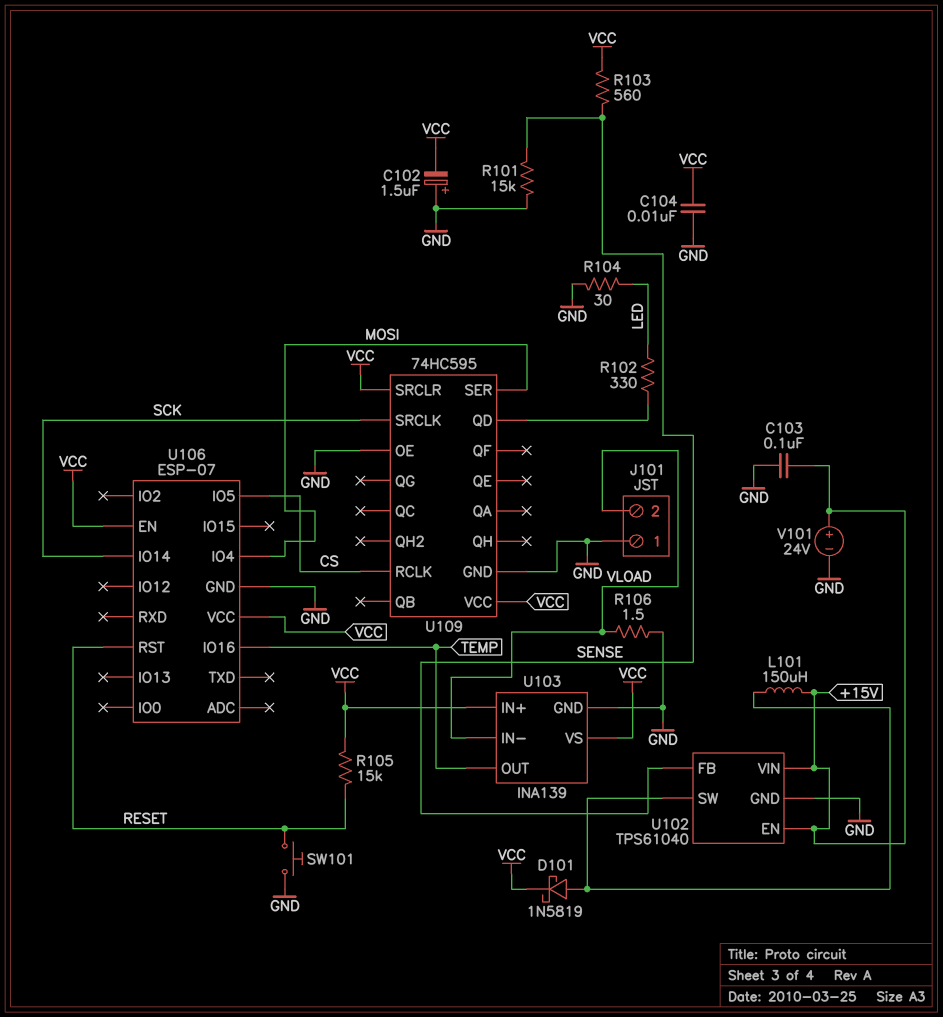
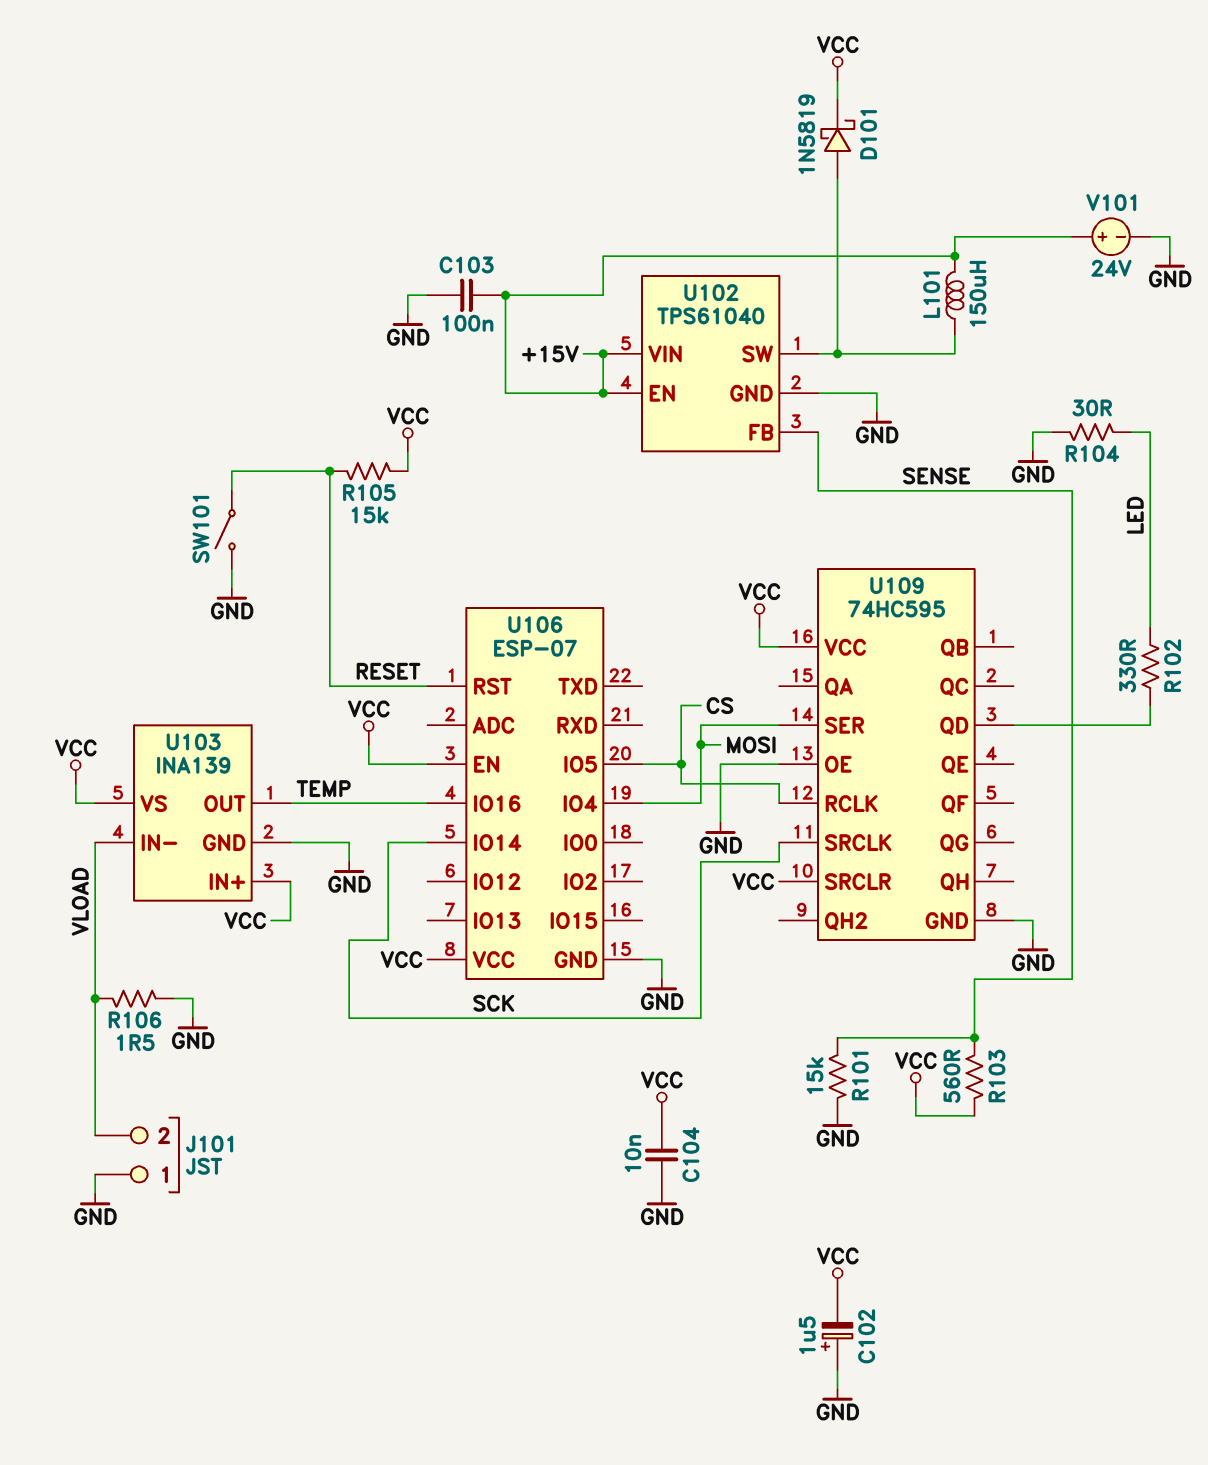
SW101: button (GND, RESET) -> switch (GND, RESET)

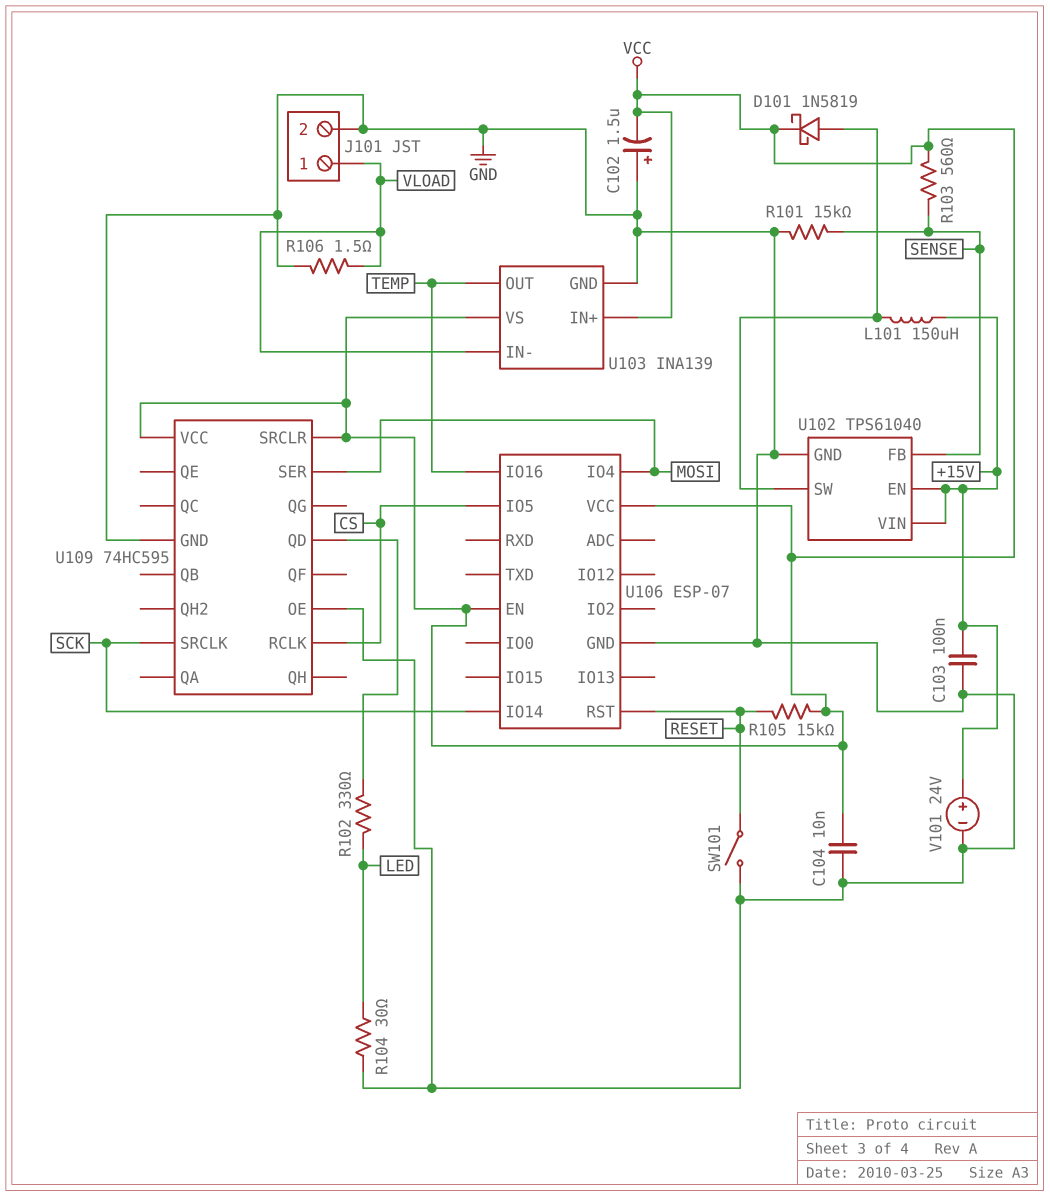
J101 pin 1: GND -> VLOAD
J101 pin 2: VLOAD -> GND

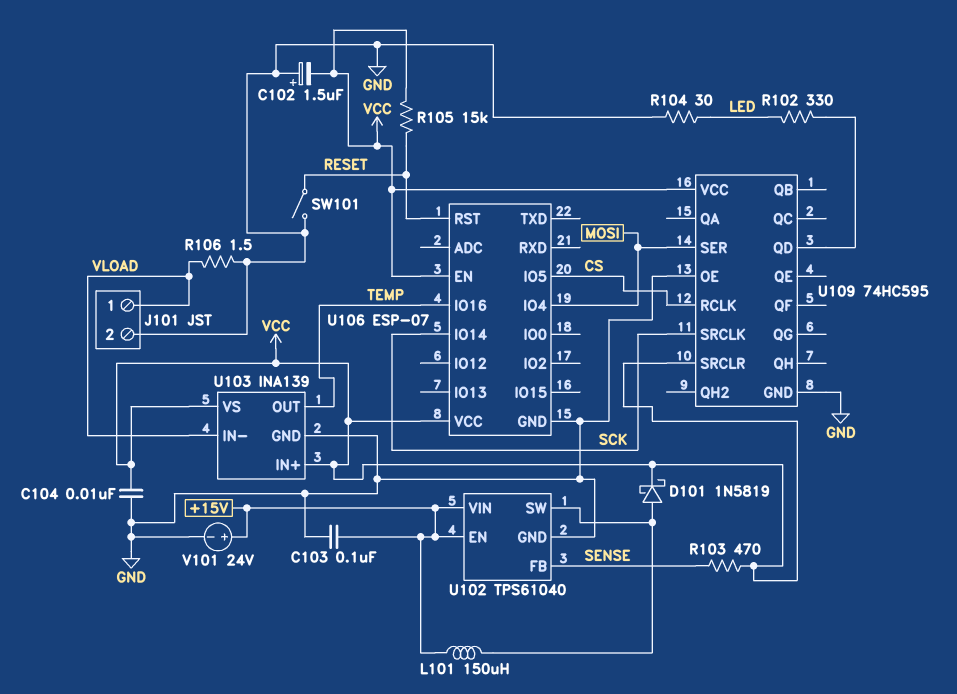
R101: 15k (GND, SENSE) -> none
R103: 560 (SENSE, VCC) -> 470 (SENSE, VCC)

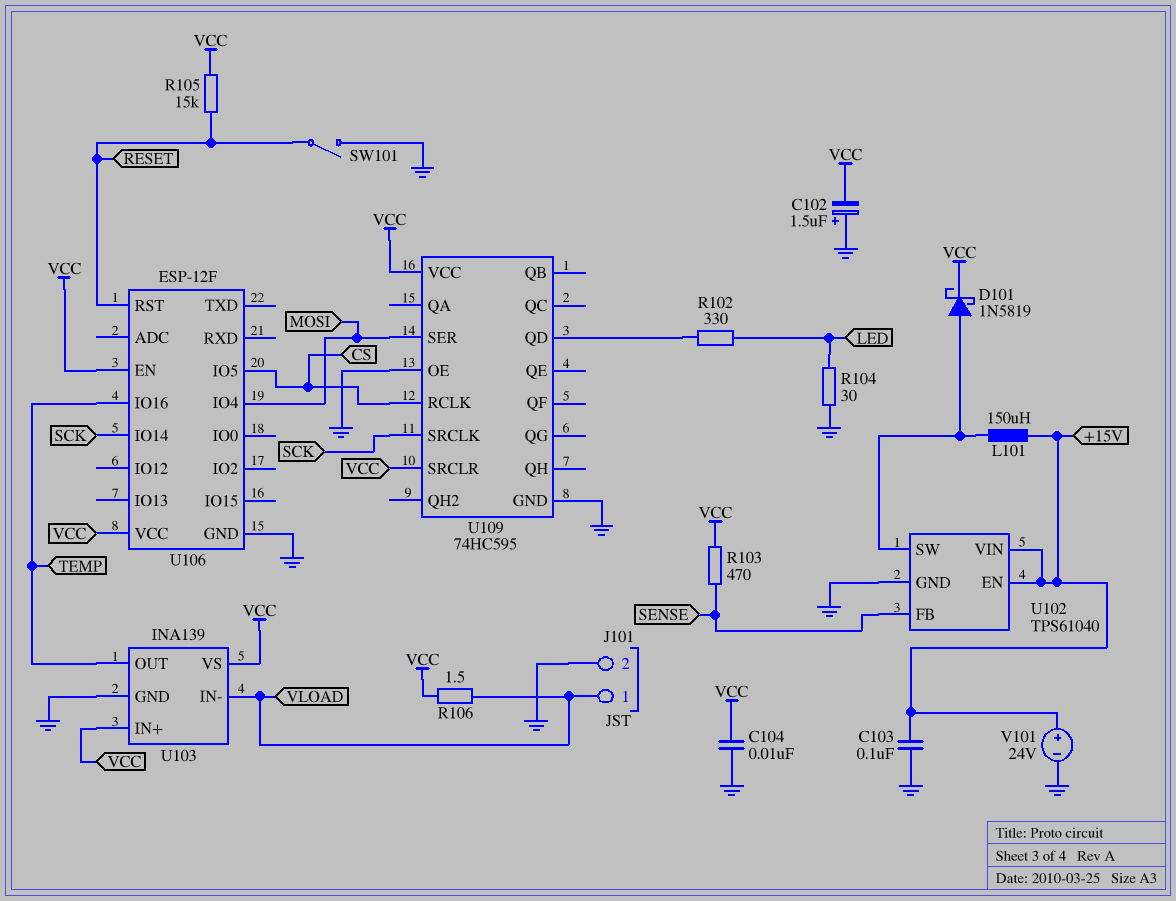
R106: 1.5 (GND, VLOAD) -> 1.5 (VCC, VLOAD)
U106: ESP-07 -> ESP-12F

